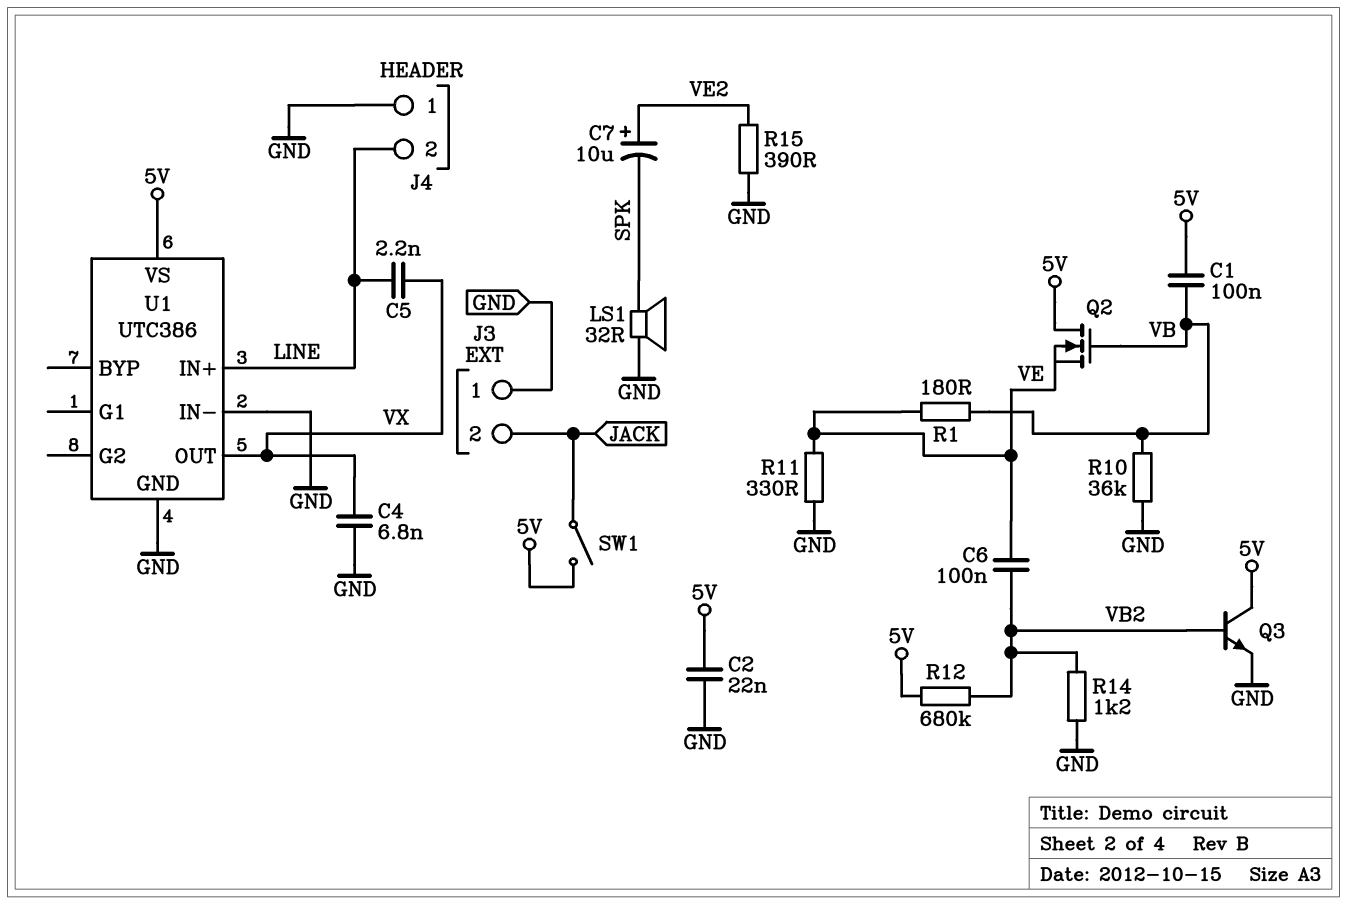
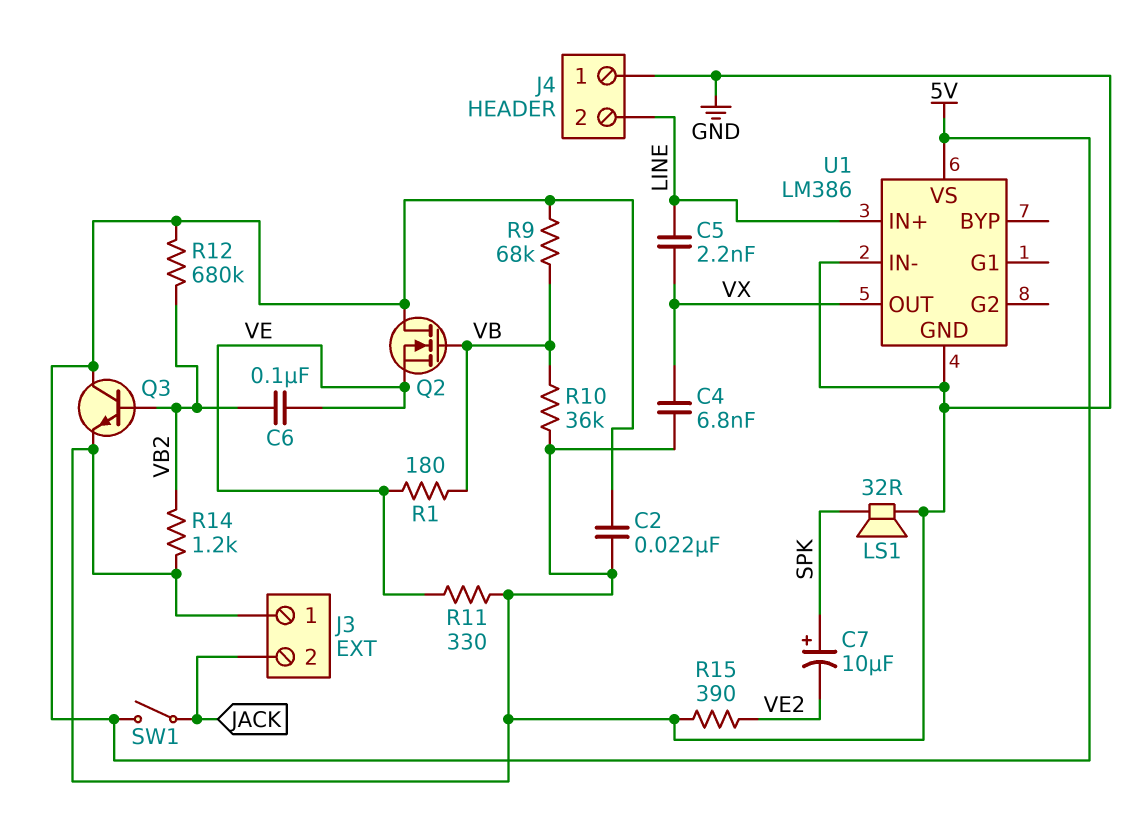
C1: 100nF (5V, VB) -> none
C7: 10uF (plus VE2, minus SPK) -> 10uF (plus SPK, minus VE2)
R9: none -> 68k (5V, VB)
U1: UTC386 -> LM386

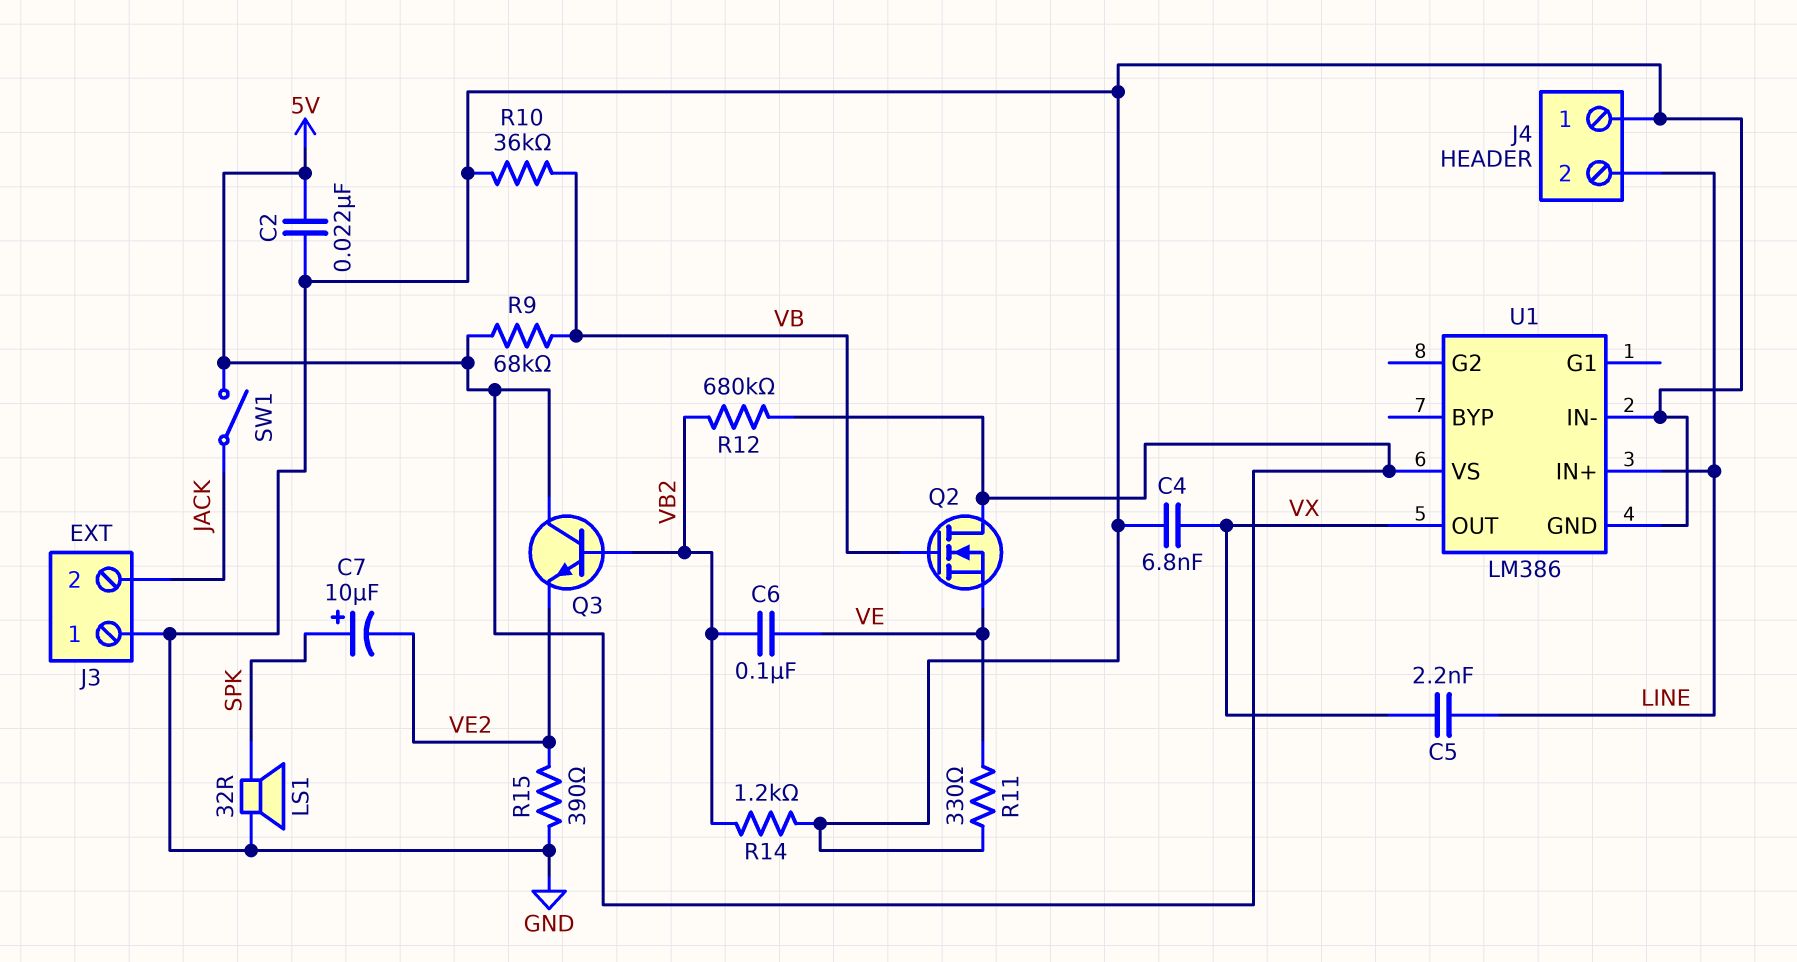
Q3: NPN (B VB2, C 5V, E GND) -> NPN (B VB2, C 5V, E VE2)
R1: 180 (VB, VE) -> none

